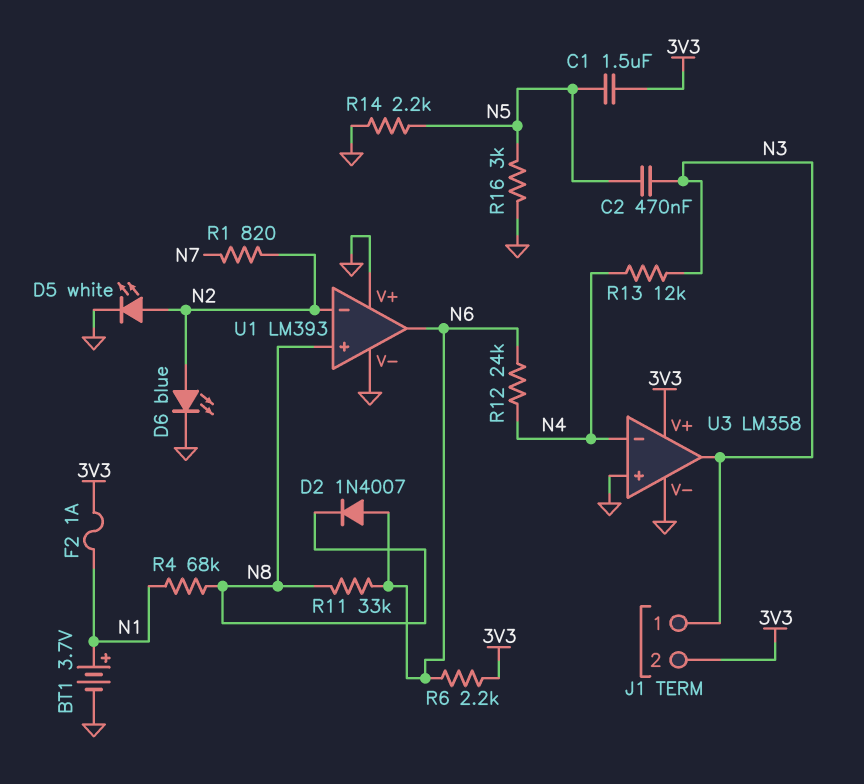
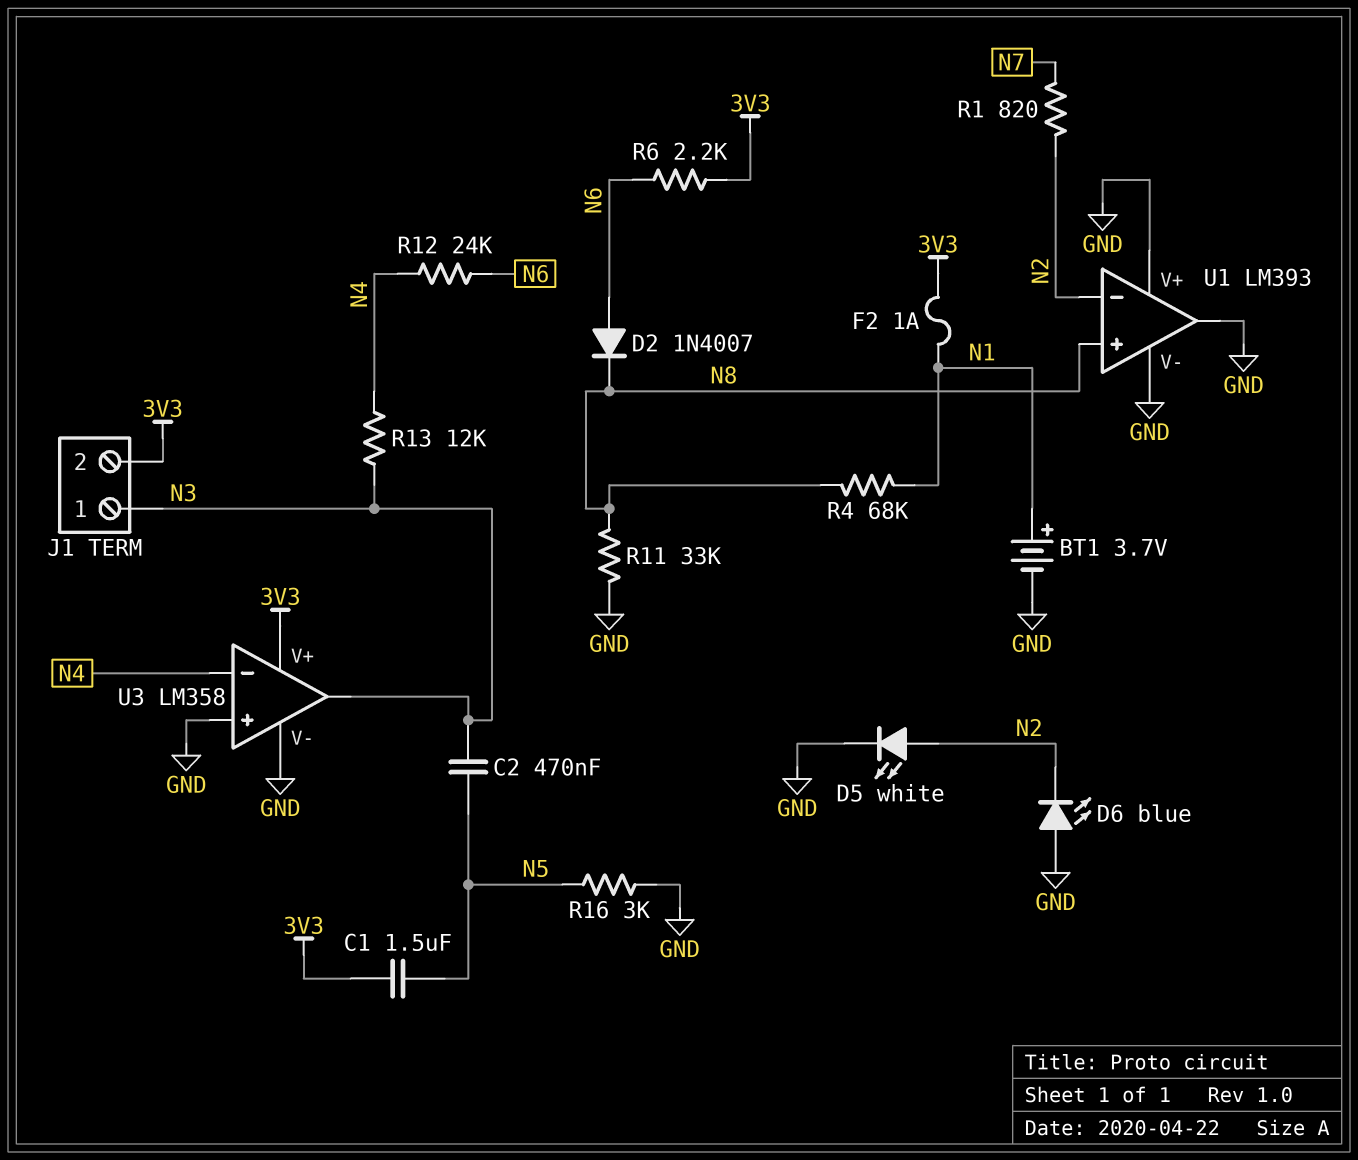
D6: LED blue (A N2, K GND) -> LED blue (A GND, K N2)
R11: 33k (N6, N8) -> 33k (GND, N8)
R14: 2.2k (GND, N5) -> none
U1 pin out: N6 -> GND

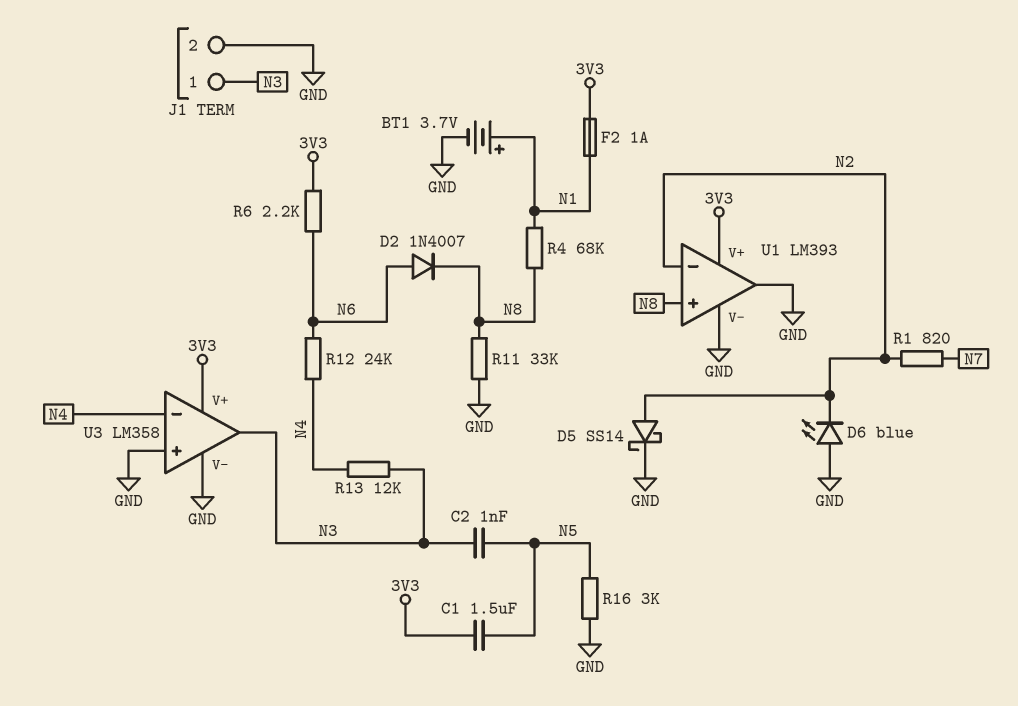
C2: 470nF (N3, N5) -> 1nF (N3, N5)
D5: LED white (A N2, K GND) -> schottky SS14 (A N2, K GND)
J1 pin 2: 3V3 -> GND
U1 pin V+: GND -> 3V3

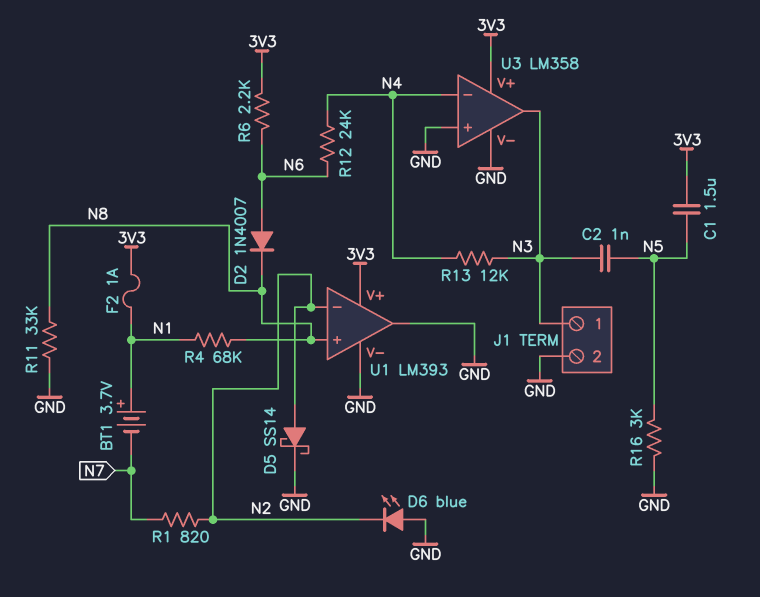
BT1: 3.7V (plus N1, minus GND) -> 3.7V (plus N1, minus N7)

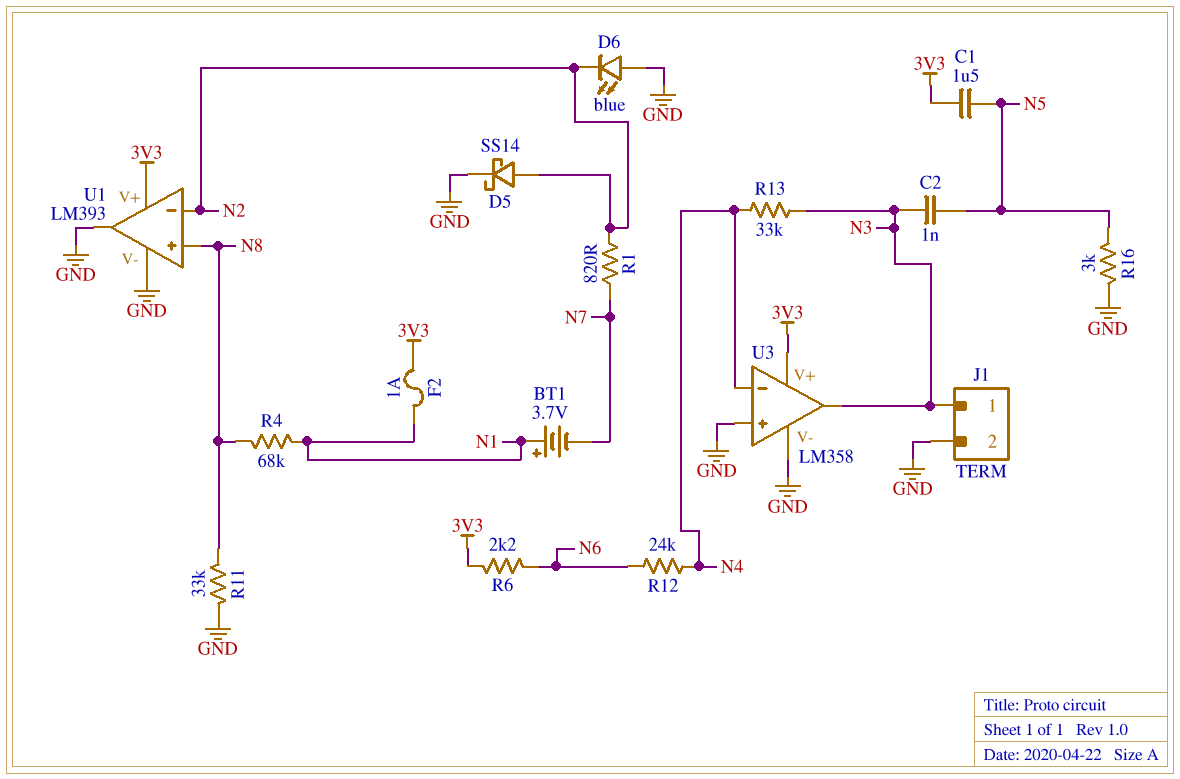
D2: diode 1N4007 (A N6, K N8) -> none
R13: 12k (N3, N4) -> 33k (N3, N4)

